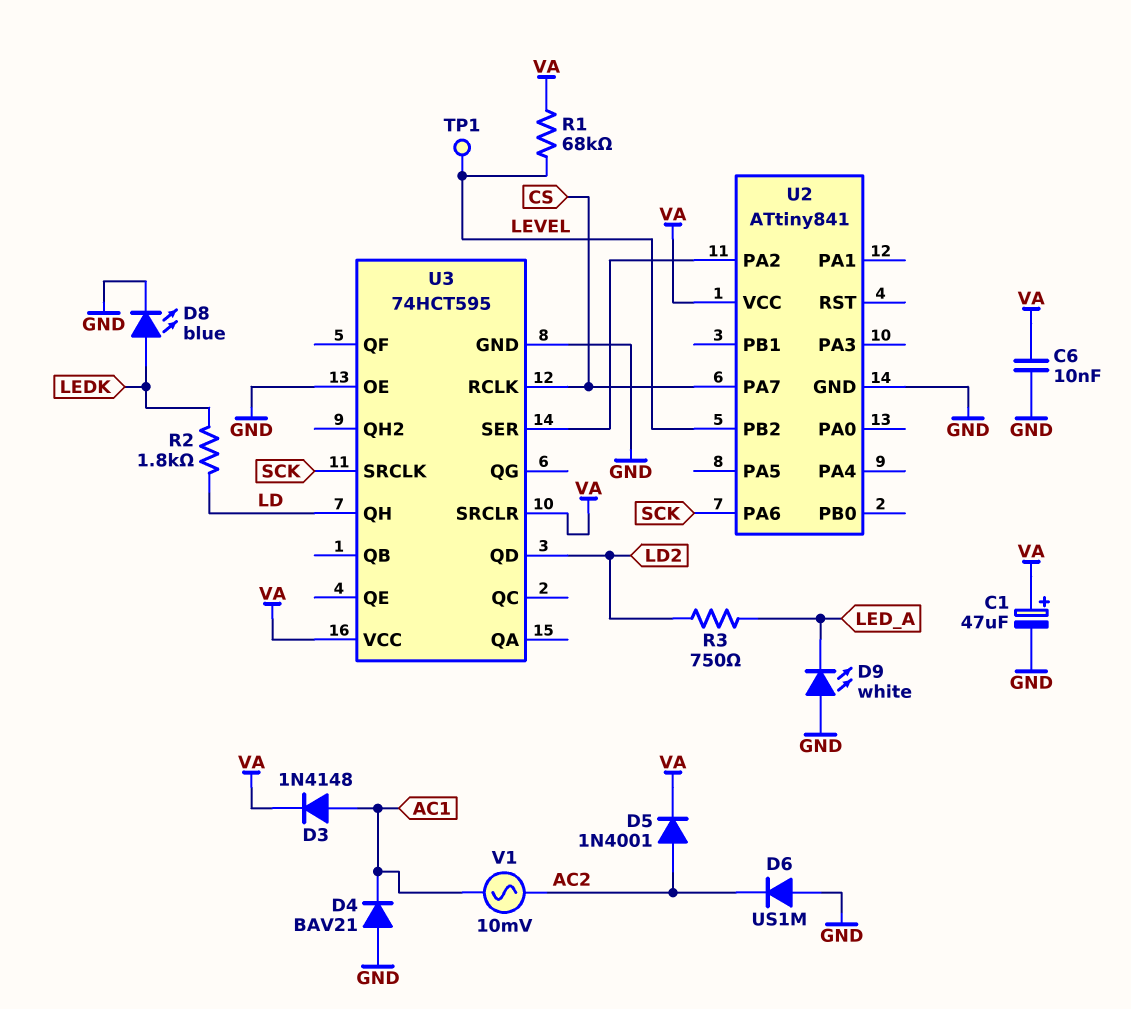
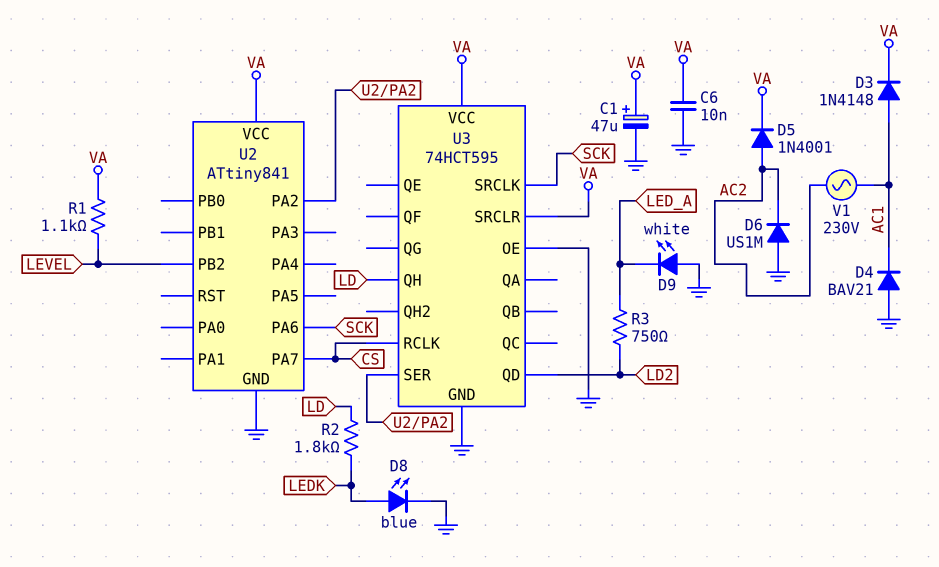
R1: 68k (LEVEL, VA) -> 1.1k (LEVEL, VA)
TP1: test point (LEVEL) -> none
V1: AC 10mV (AC1, AC2) -> AC 230V (AC1, AC2)

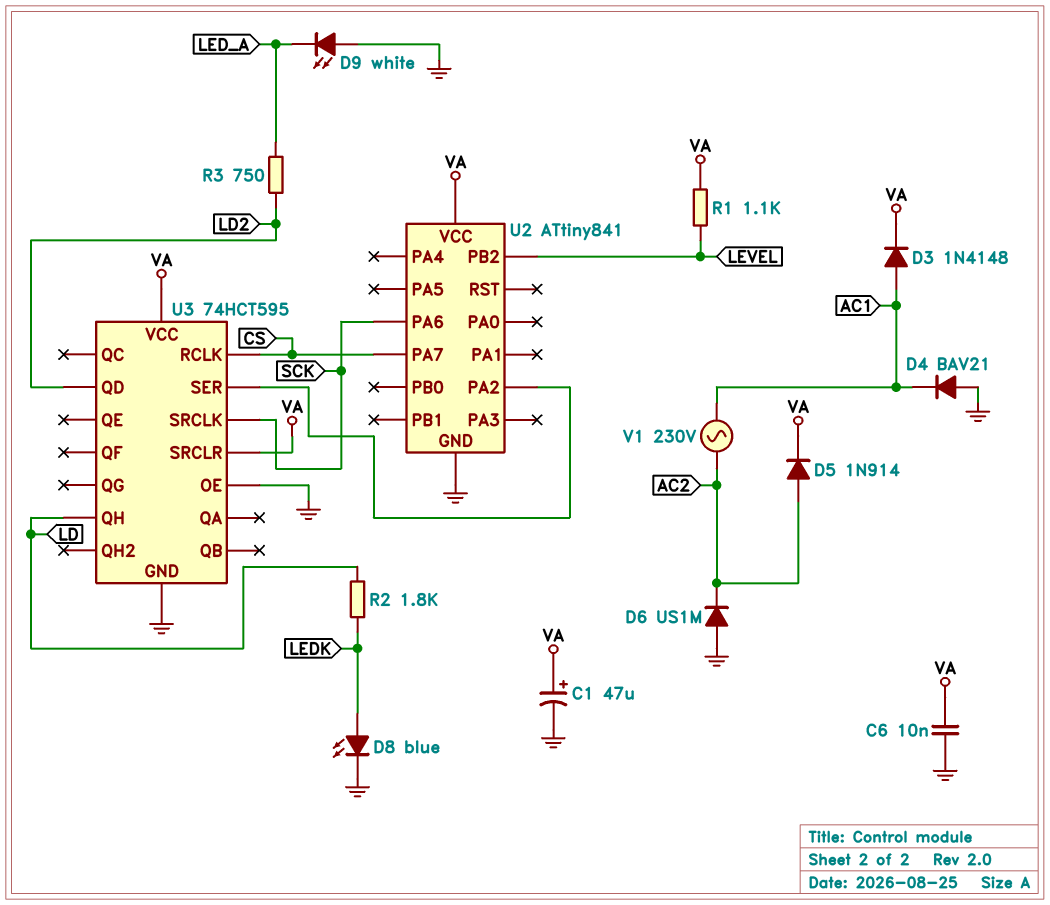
D5: diode 1N4001 (A AC2, K VA) -> diode 1N914 (A AC2, K VA)

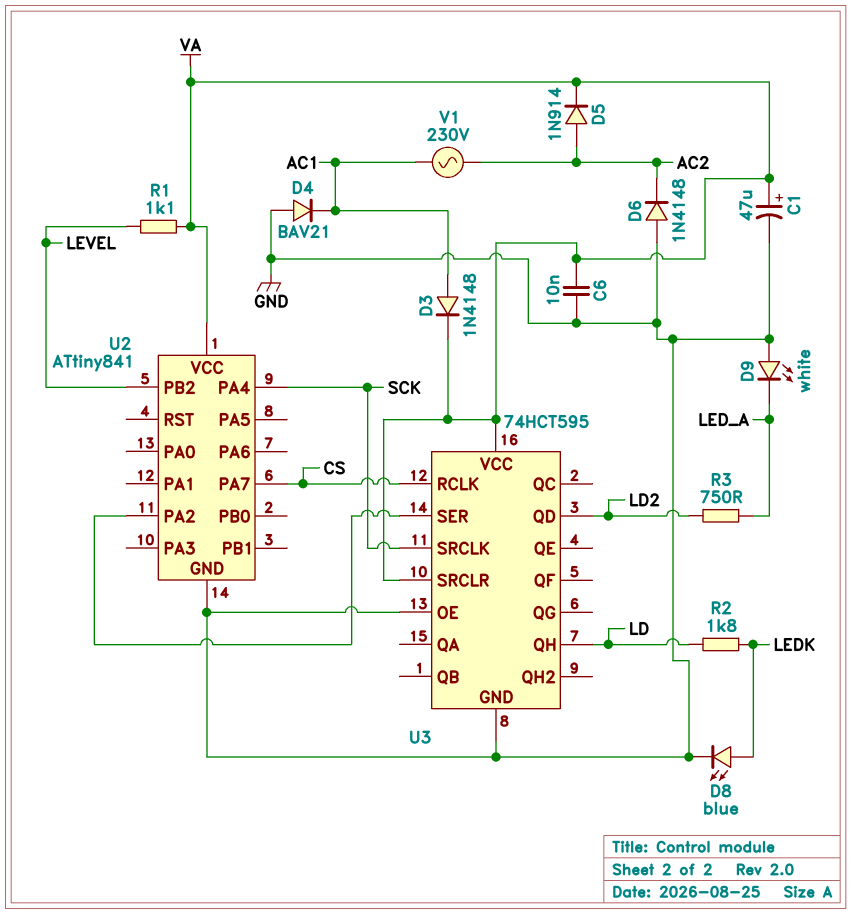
D6: diode US1M (A GND, K AC2) -> diode 1N4148 (A GND, K AC2)
U2 pin PA4: none -> SCK
U2 pin PA6: SCK -> none

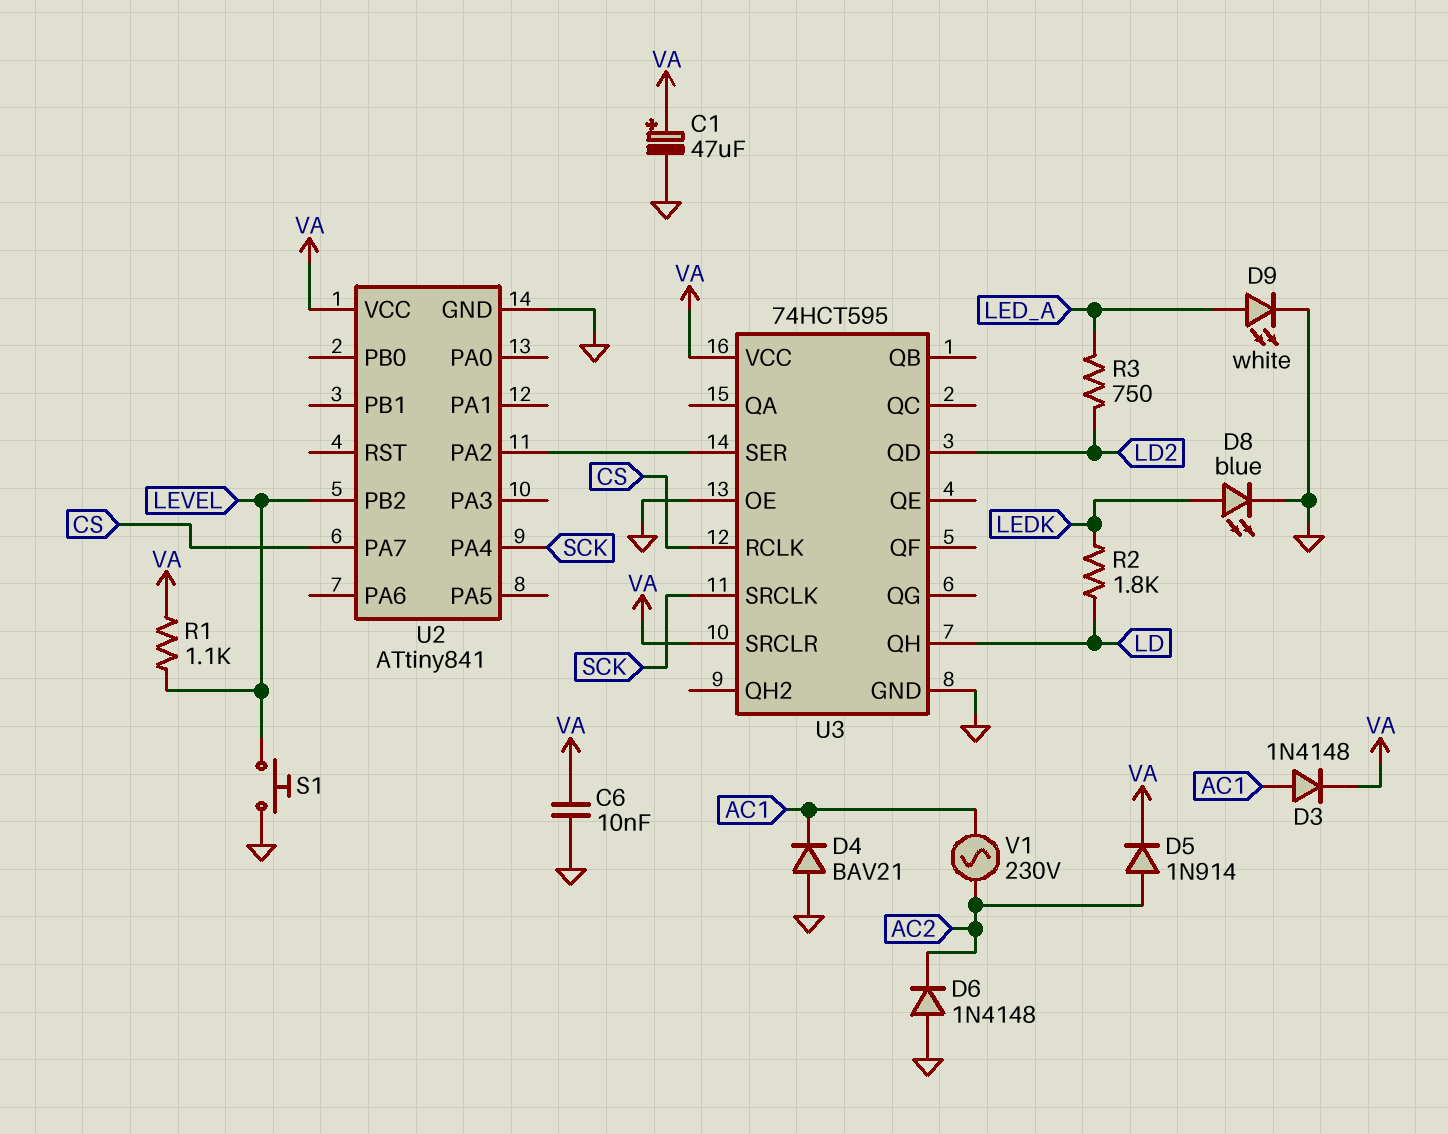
D9: LED white (A GND, K LED_A) -> LED white (A LED_A, K GND)
S1: none -> button (GND, LEVEL)

